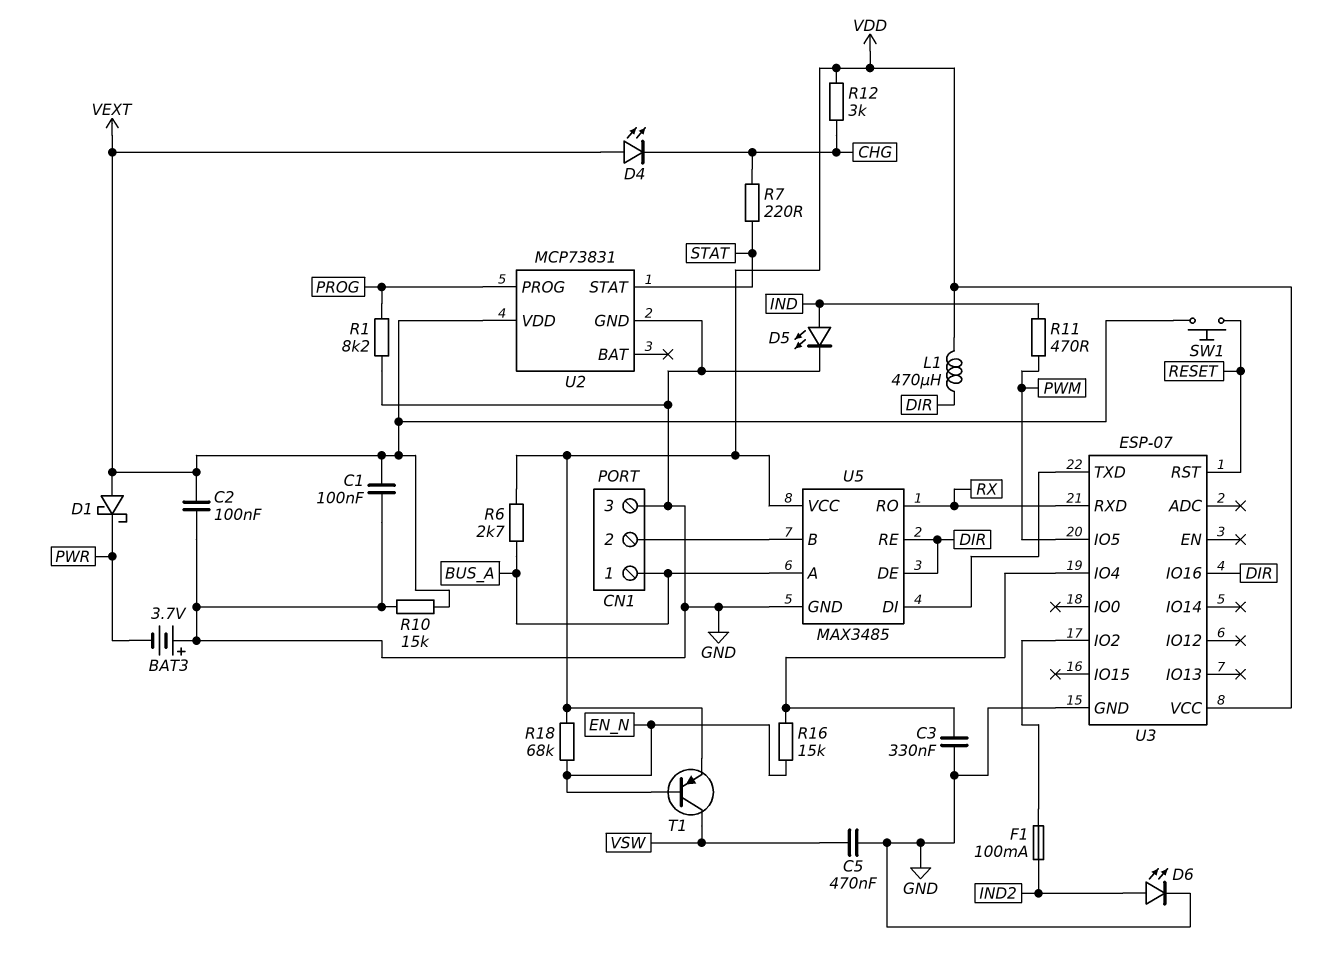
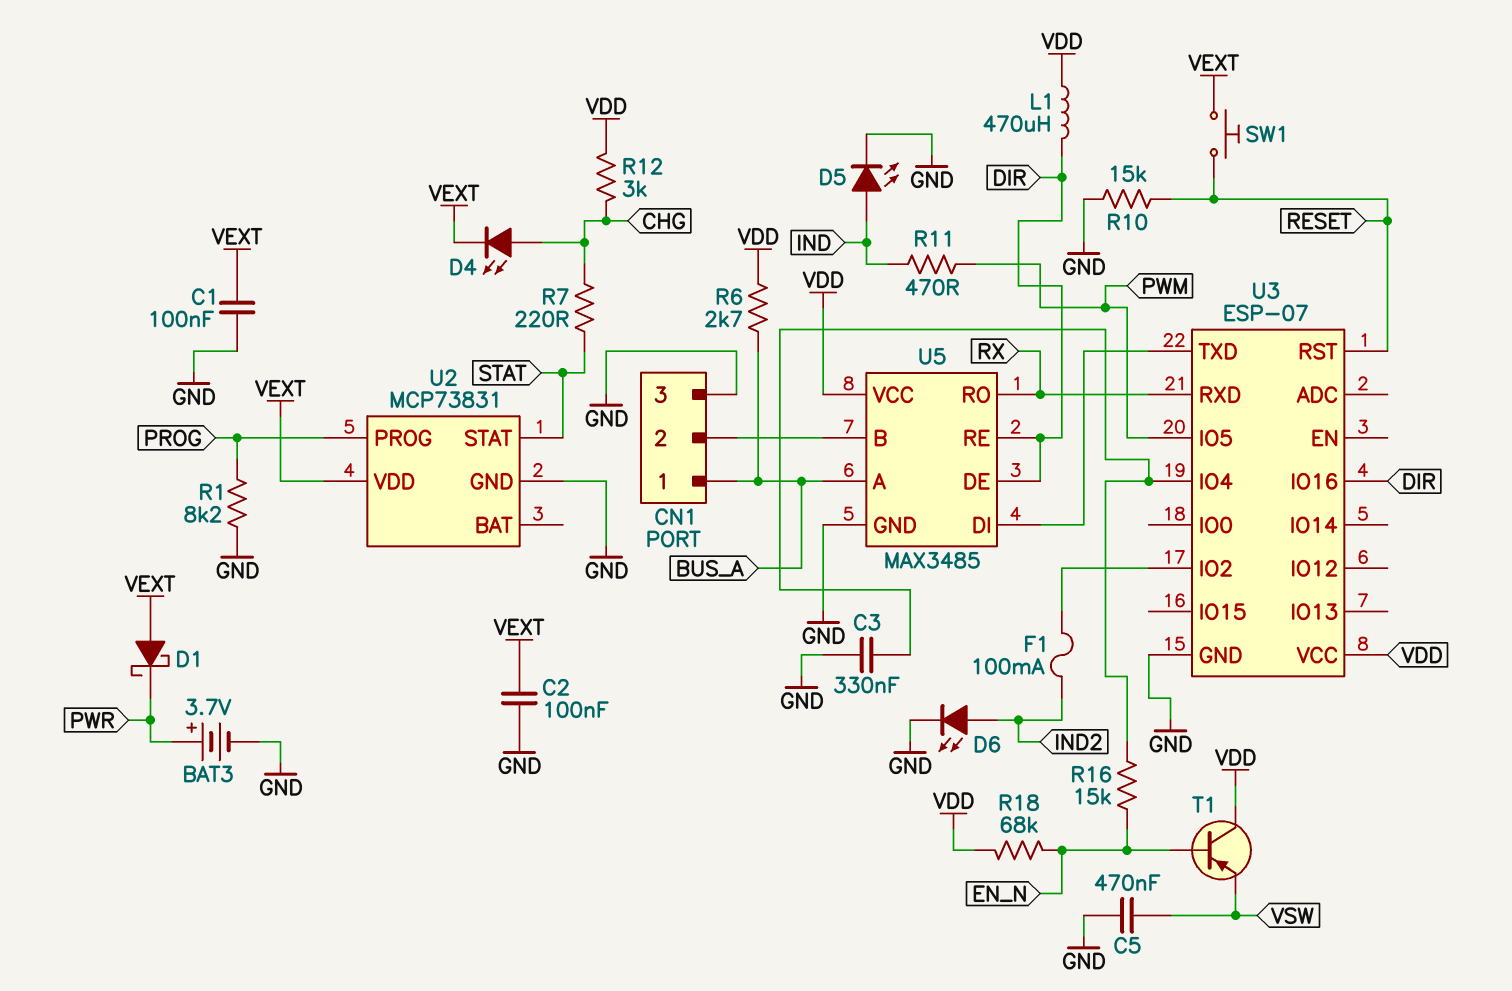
BAT3: 3.7V (plus GND, minus PWR) -> 3.7V (plus PWR, minus GND)
D4: LED (A VEXT, K CHG) -> LED (A CHG, K VEXT)
R10: 15k (GND, VEXT) -> 15k (GND, RESET)
T1: PNP (B EN_N, C VSW, E VDD) -> PNP (B EN_N, C VDD, E VSW)

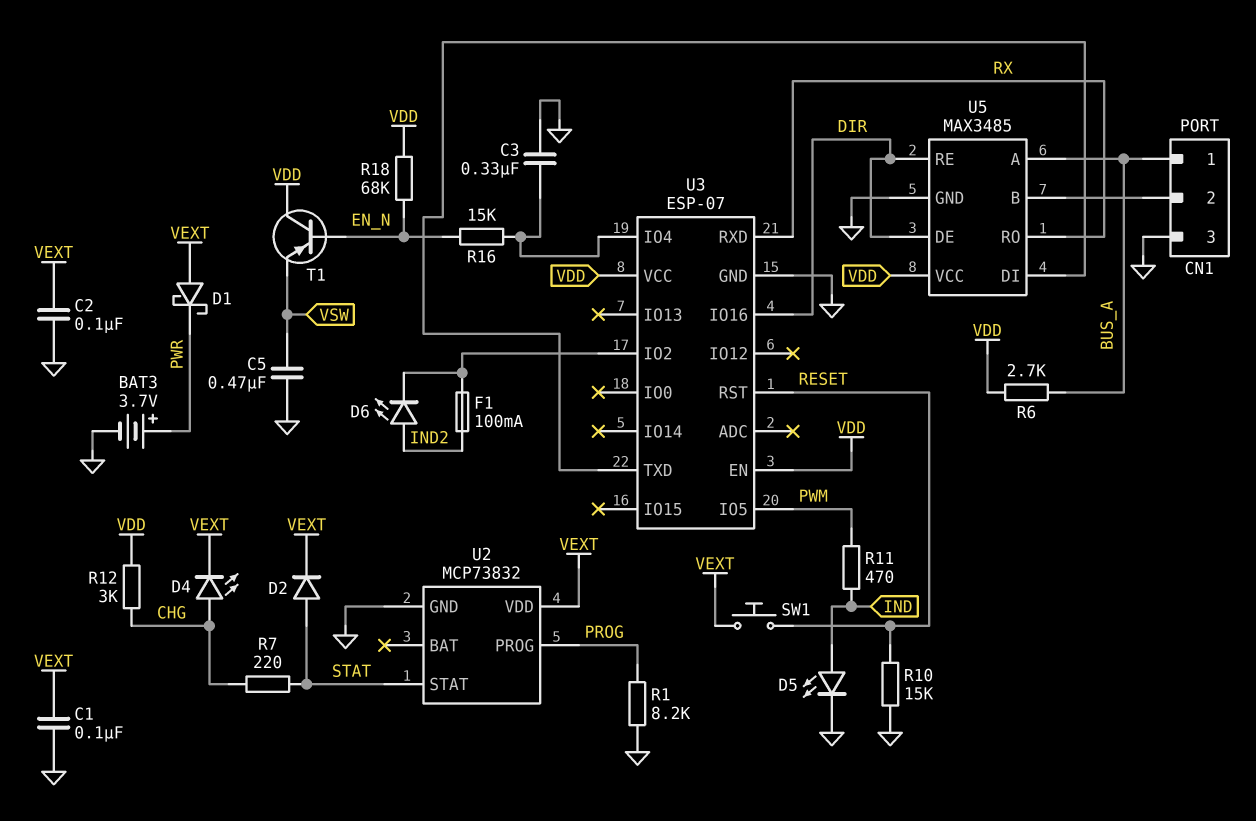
D2: none -> diode (A STAT, K VEXT)
D6: LED (A IND2, K GND) -> LED (A IND2, K U3/IO2)
L1: 470uH (DIR, VDD) -> none
U2: MCP73831 -> MCP73832
U3 pin EN: none -> VDD

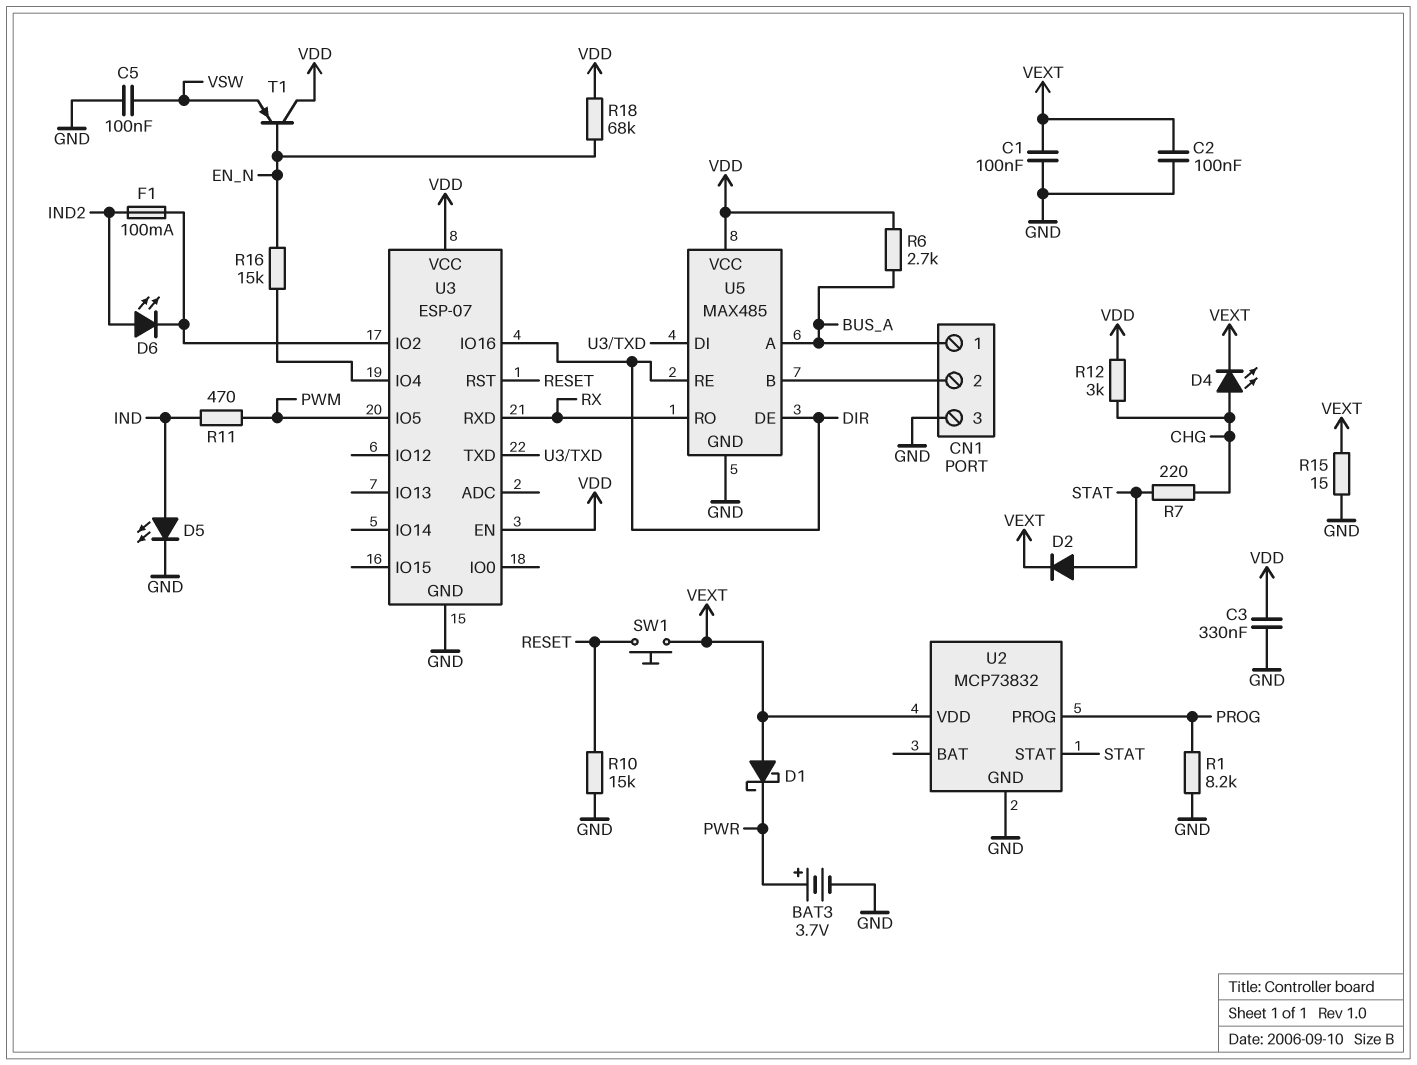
C3: 330nF (GND, U3/IO4) -> 330nF (GND, VDD)
C5: 470nF (GND, VSW) -> 100nF (GND, VSW)
R15: none -> 15 (GND, VEXT)
U5: MAX3485 -> MAX485

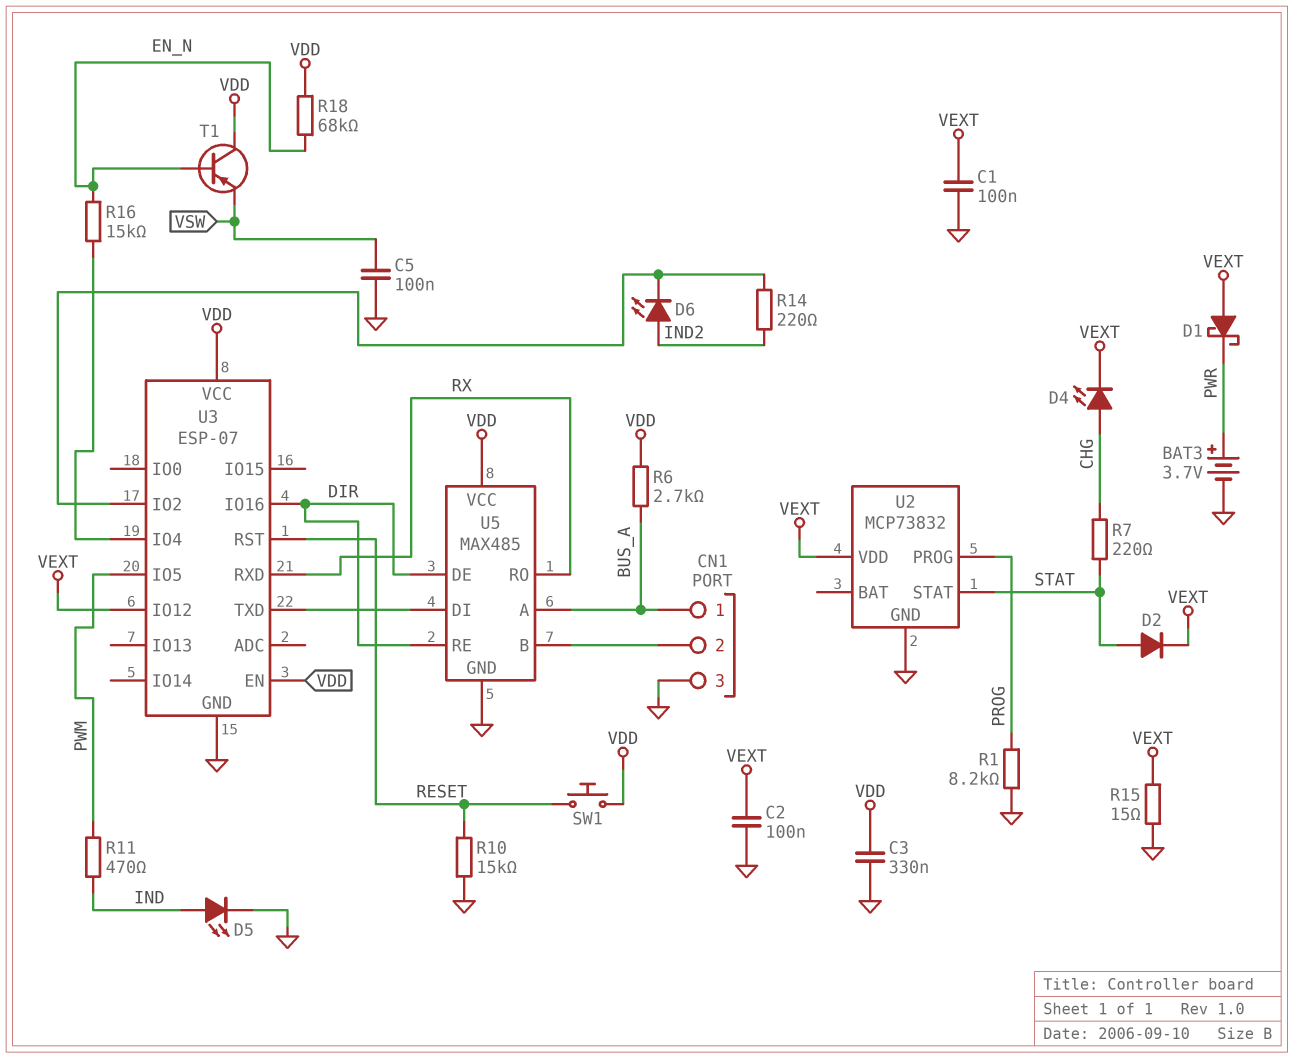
F1: 100mA (IND2, U3/IO2) -> none
R12: 3k (CHG, VDD) -> none
R14: none -> 220 (IND2, U3/IO2)
SW1: button (RESET, VEXT) -> button (RESET, VDD)
U3 pin IO12: none -> VEXT

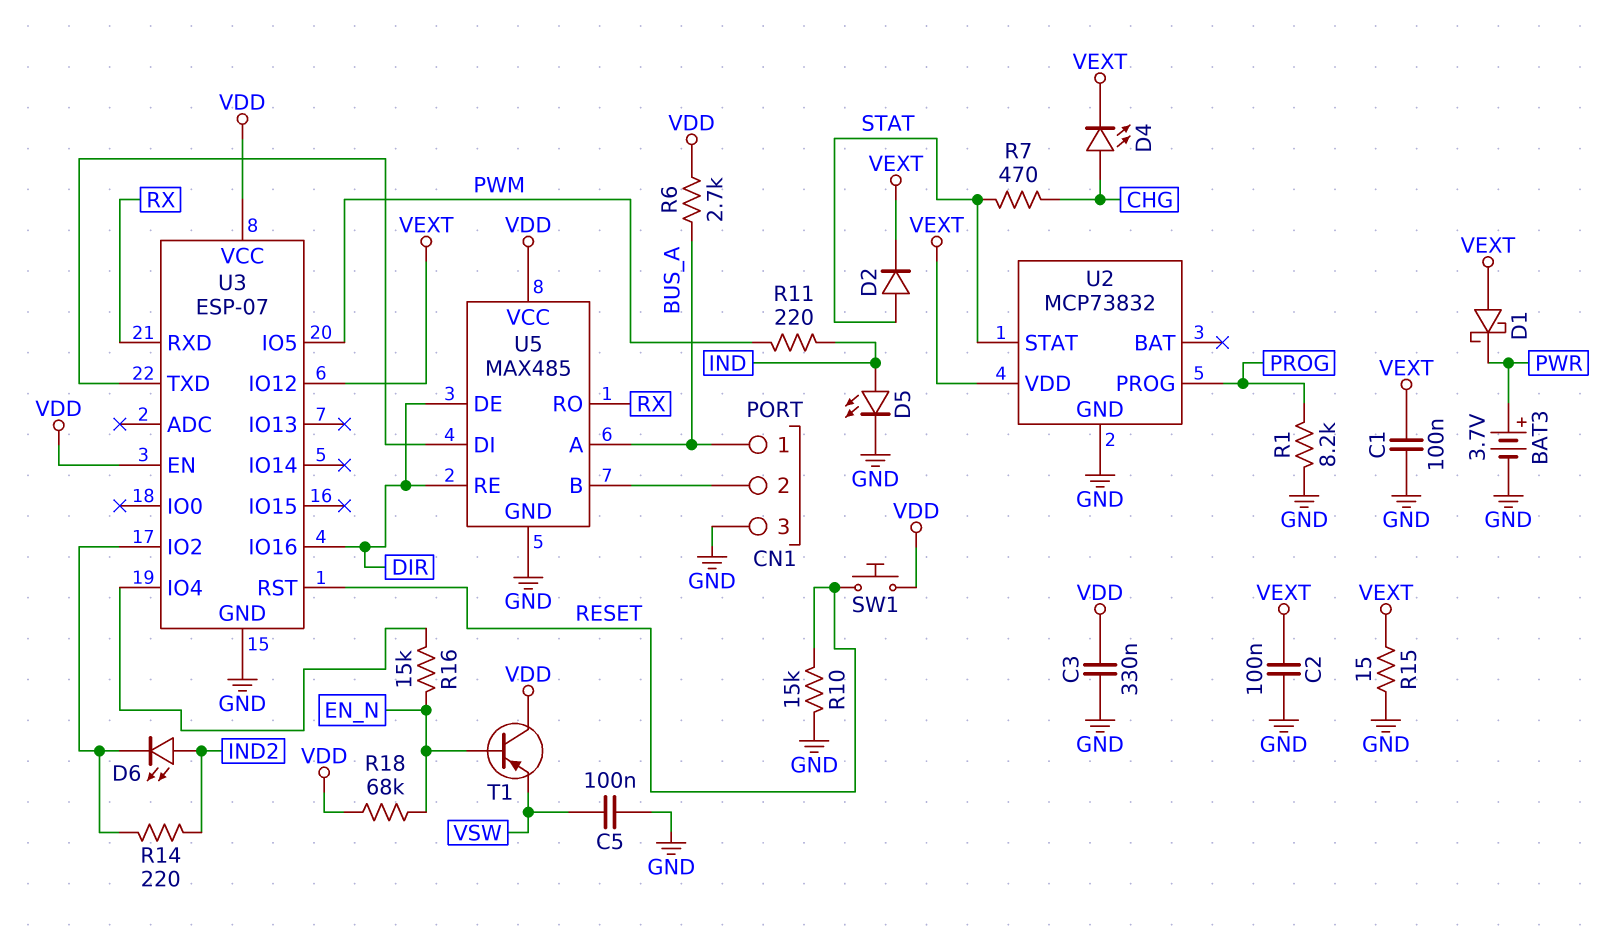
R7: 220 (CHG, STAT) -> 470 (CHG, STAT)
R11: 470 (IND, PWM) -> 220 (IND, PWM)

